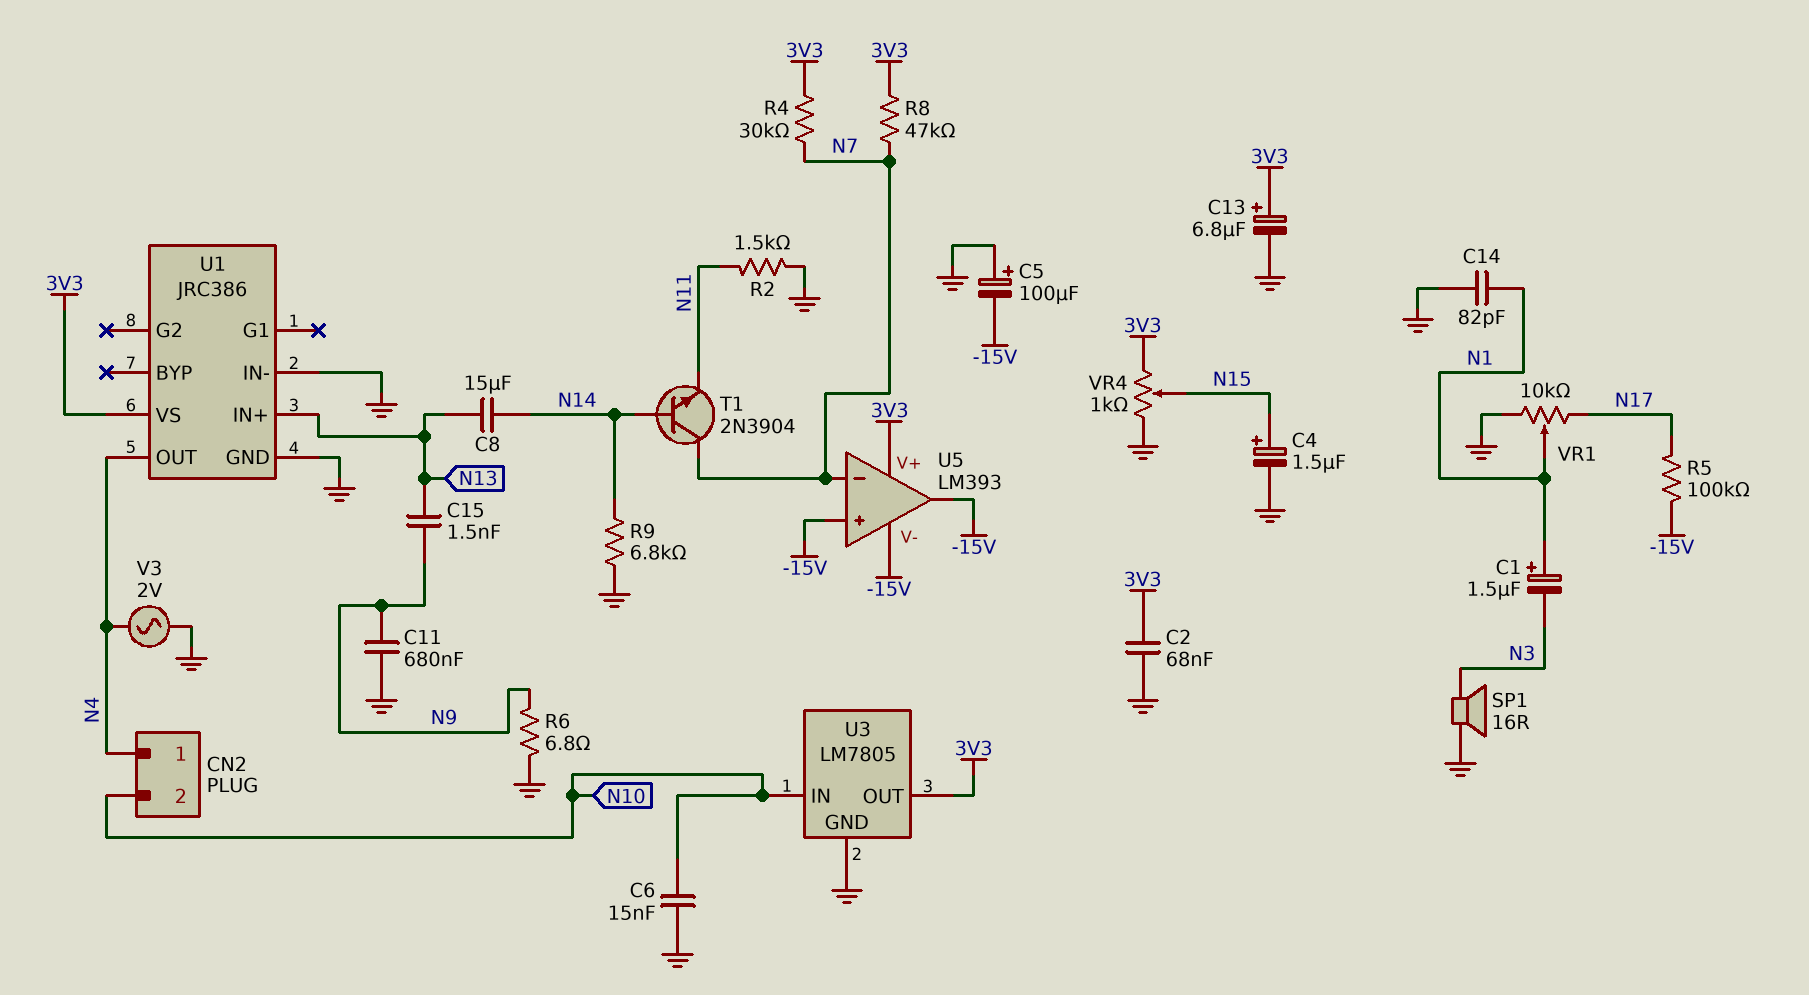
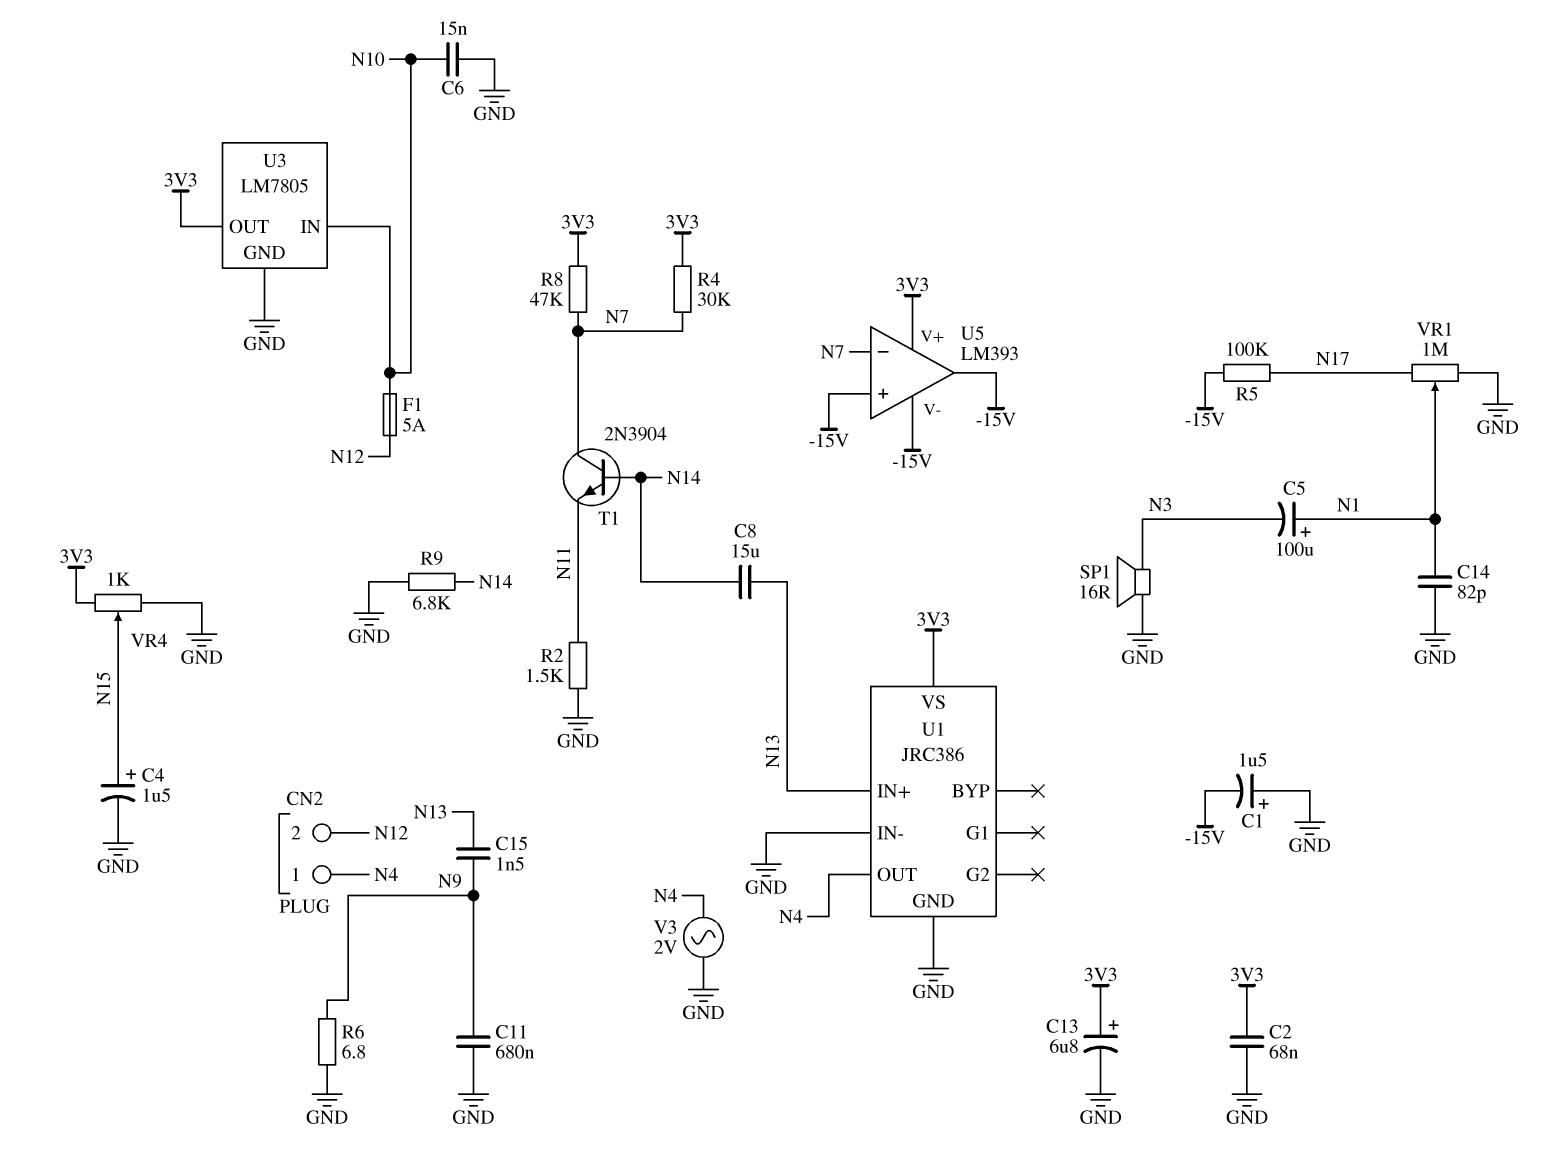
C1: 1.5uF (plus N1, minus N3) -> 1.5uF (plus GND, minus -15V)
C5: 100uF (plus GND, minus -15V) -> 100uF (plus N1, minus N3)
CN2 pin 2: N10 -> N12
F1: none -> 5A (N10, N12)
VR1: 10k (GND, N17, wiper N1) -> 1M (GND, N17, wiper N1)

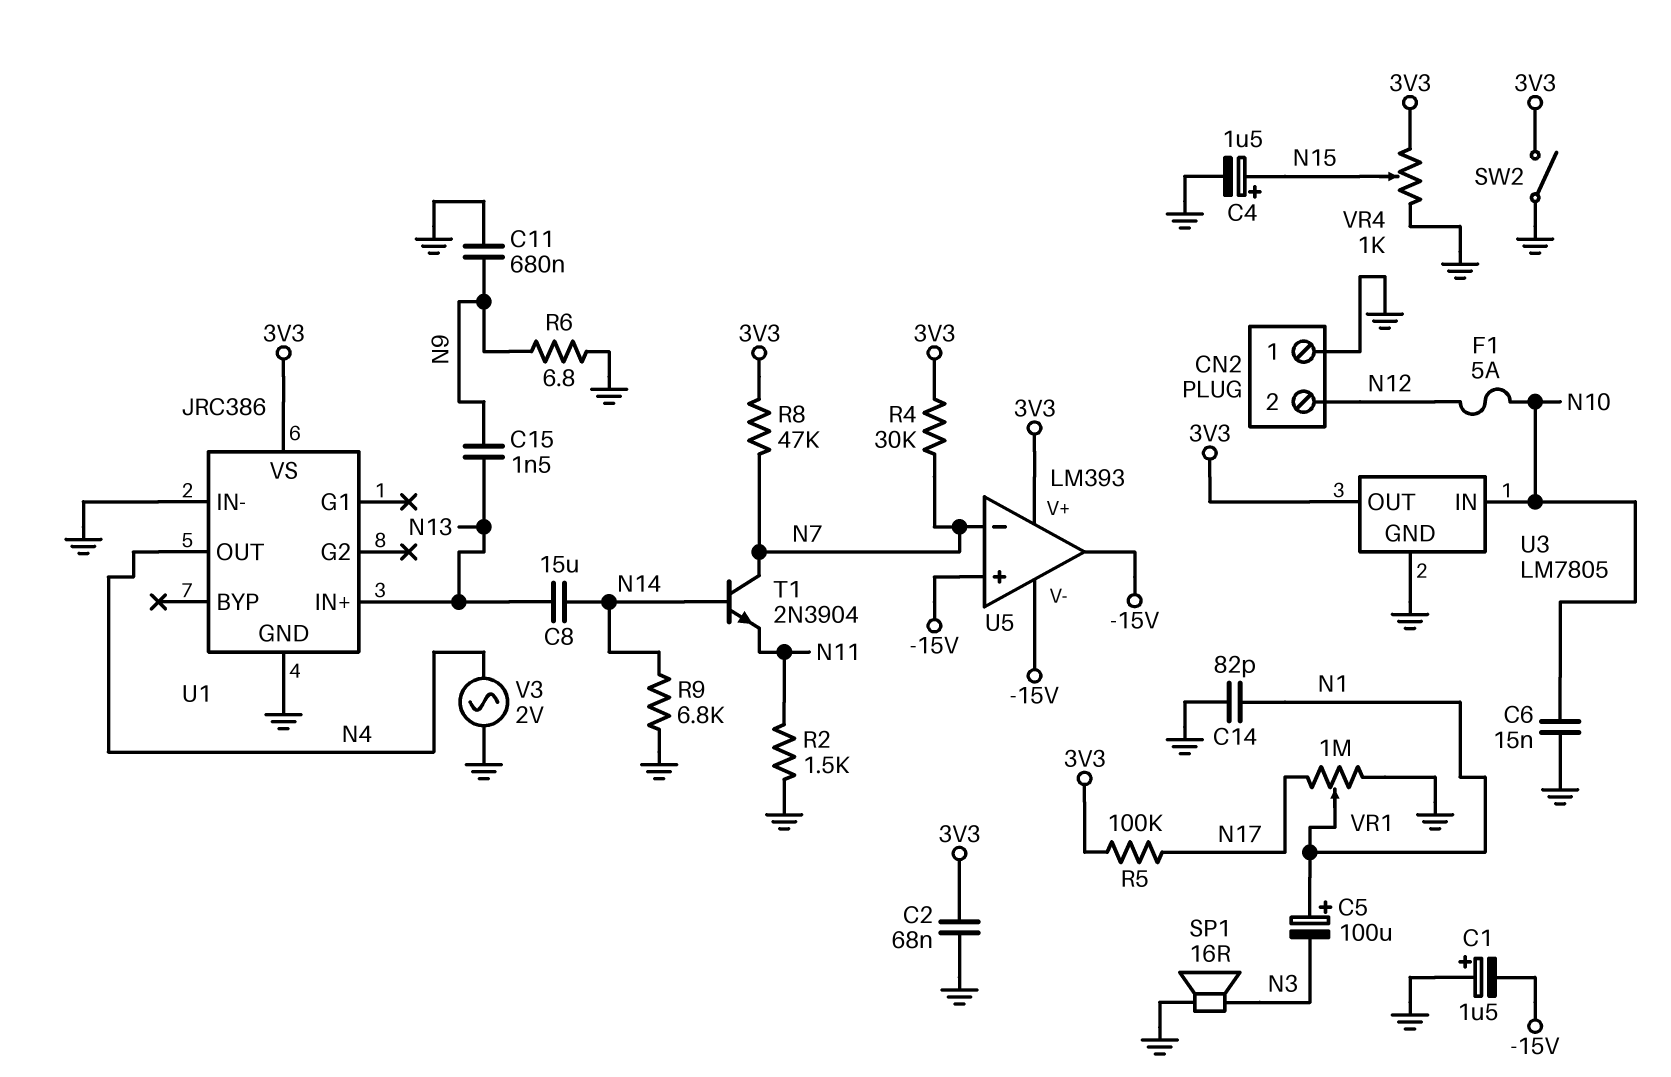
C13: 6.8uF (plus 3V3, minus GND) -> none
CN2 pin 1: N4 -> GND
R5: 100k (-15V, N17) -> 100k (3V3, N17)
SW2: none -> switch (3V3, GND)

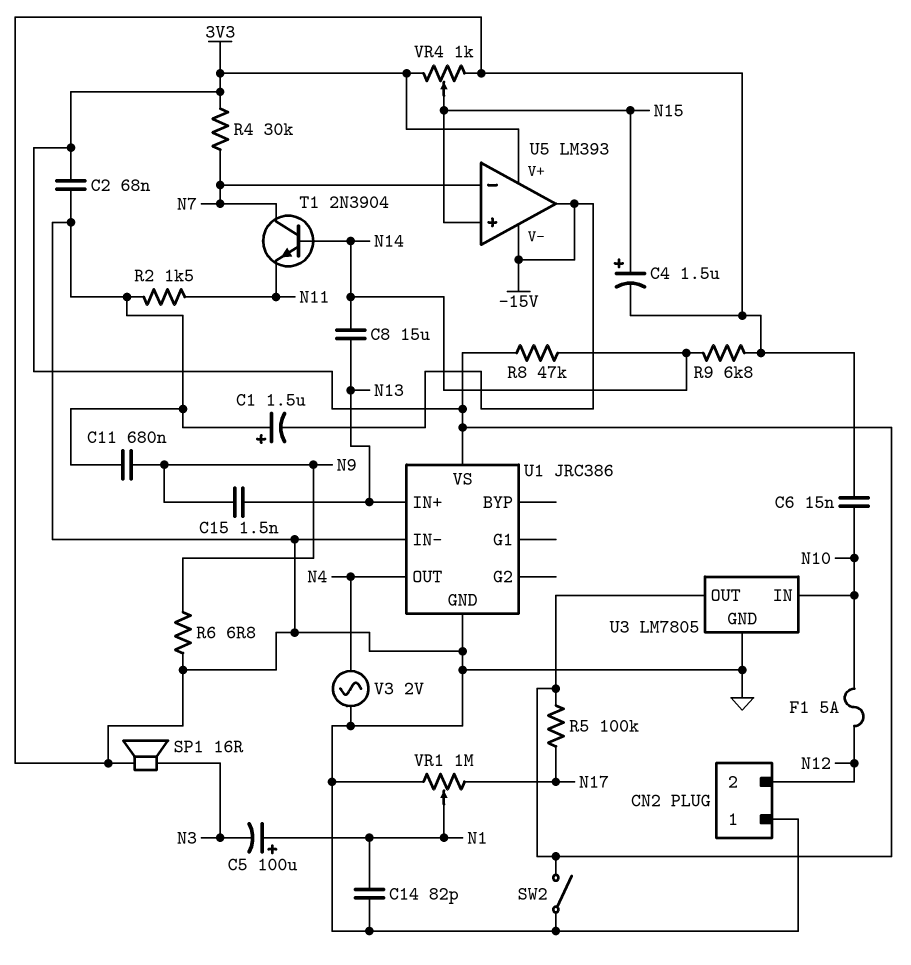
R8: 47k (3V3, N7) -> 47k (3V3, N14)
U5 pin in+: -15V -> N15

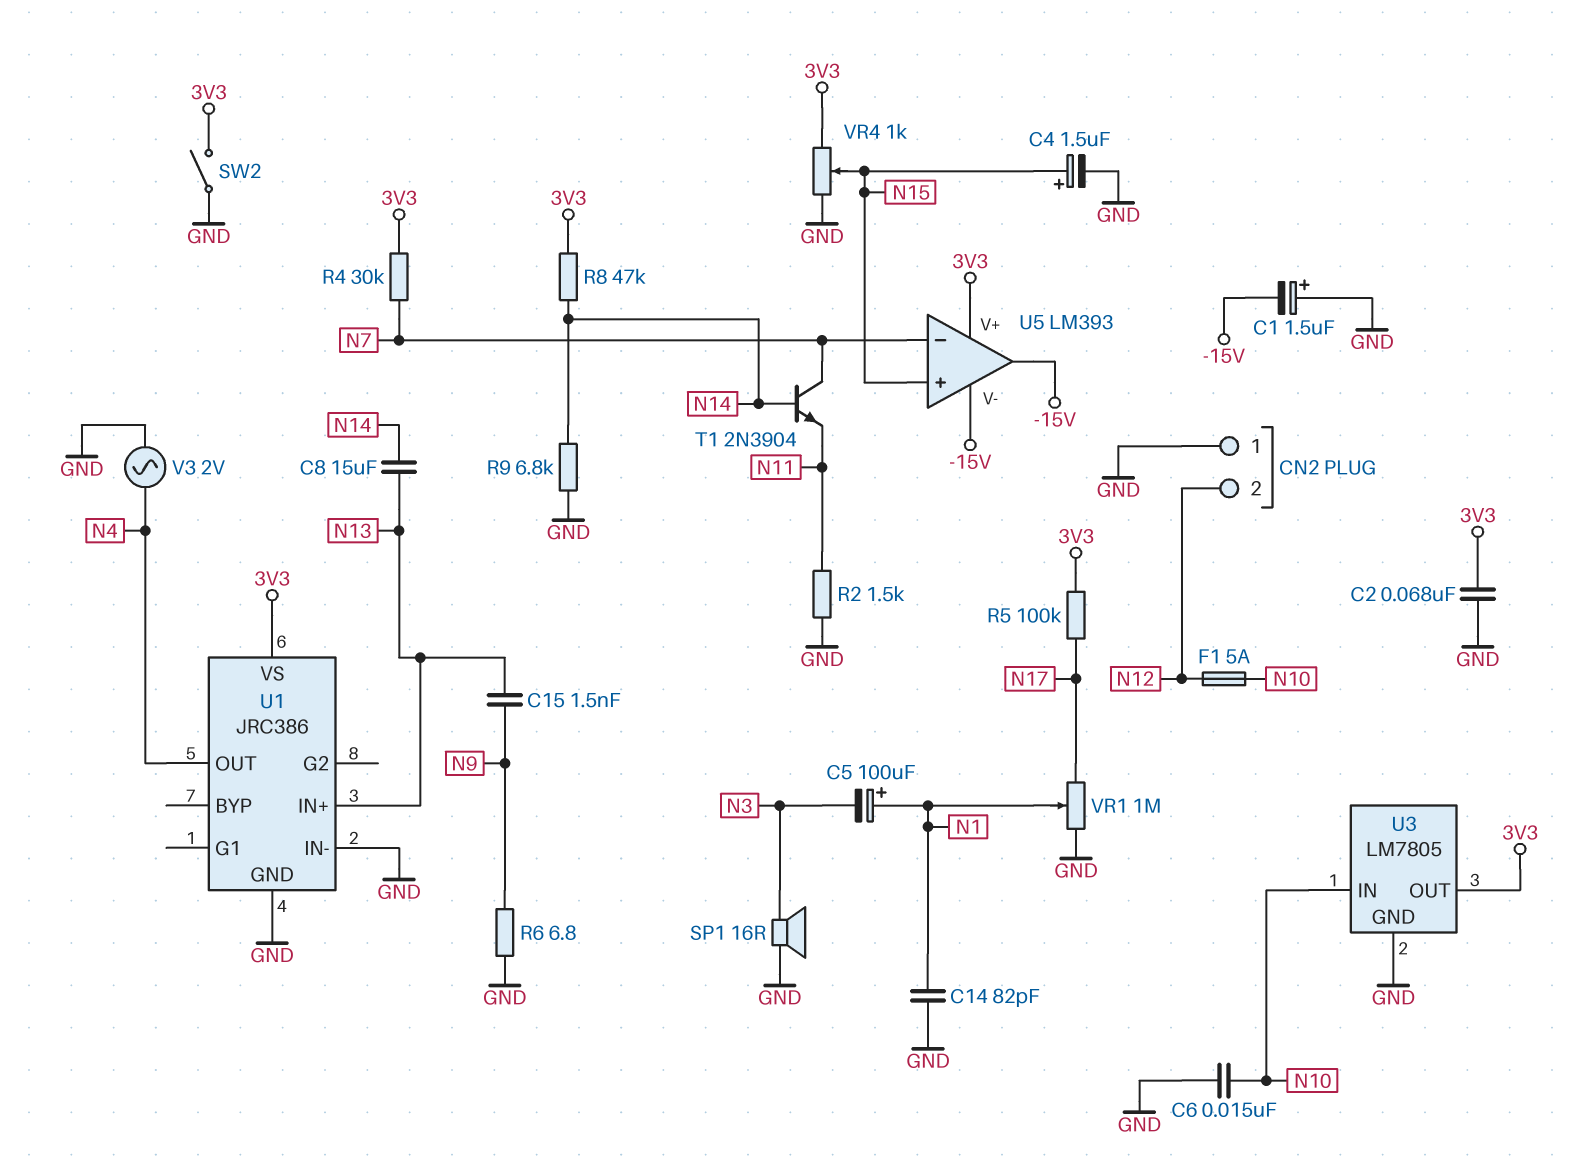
C11: 680nF (GND, N9) -> none

